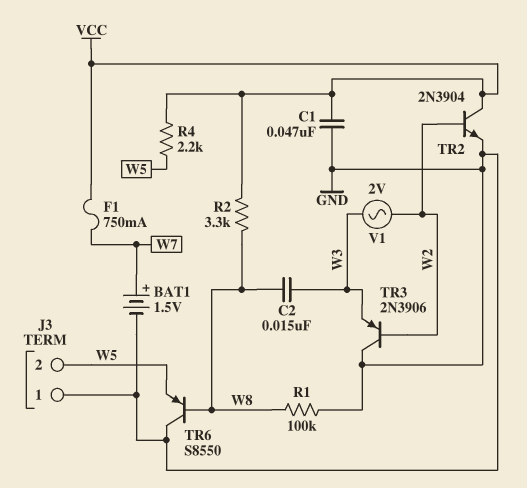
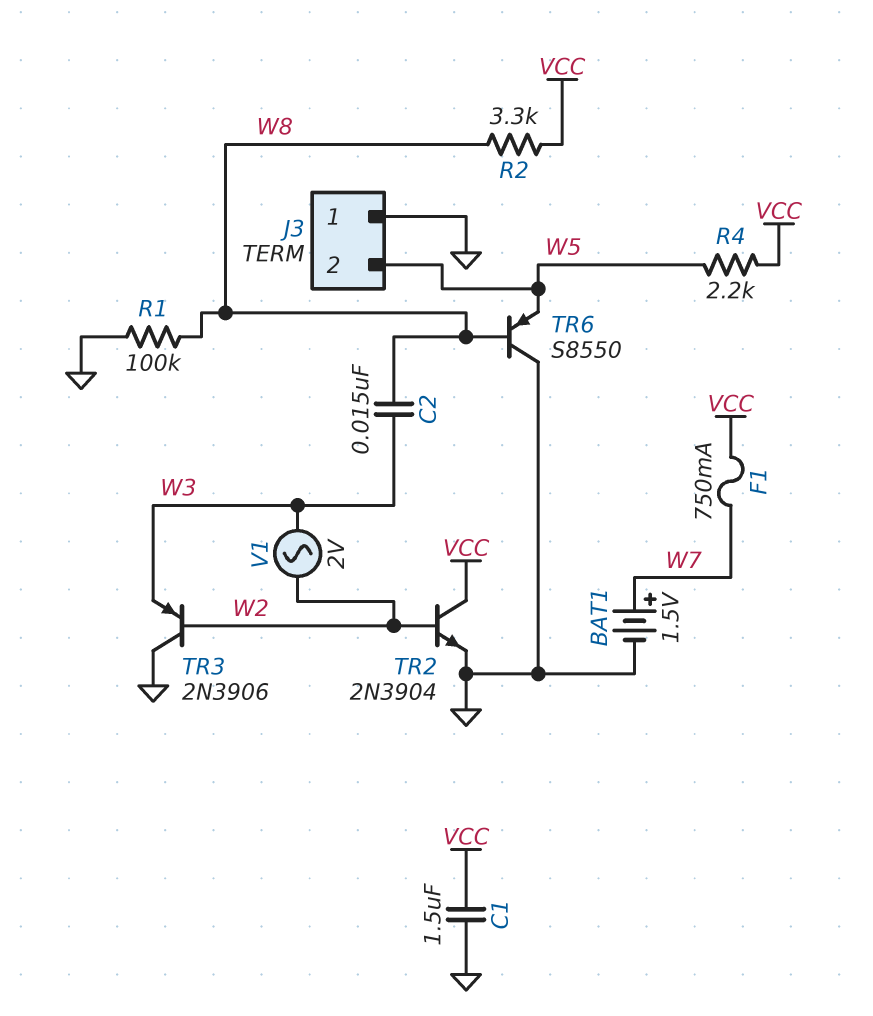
C1: 47nF (GND, VCC) -> 1.5uF (GND, VCC)

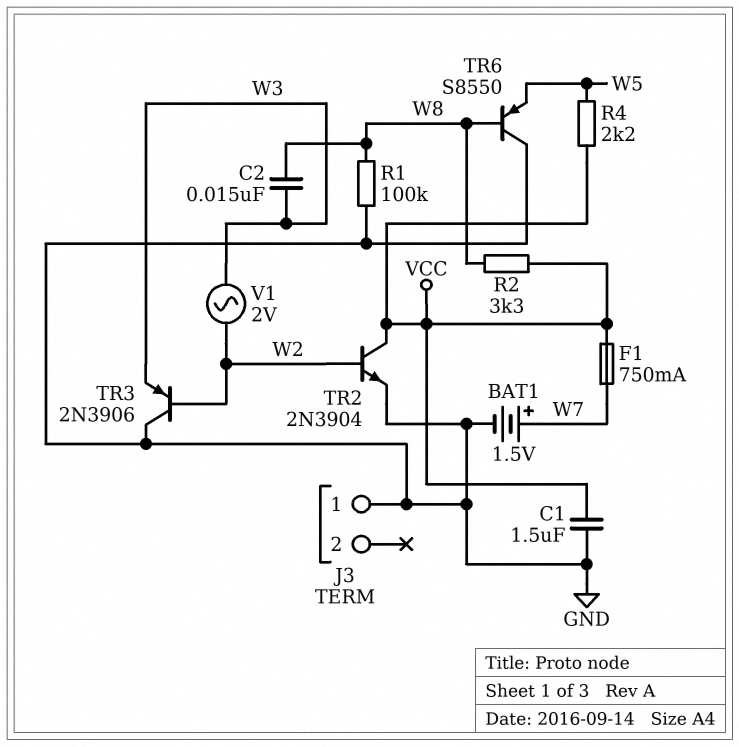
J3 pin 2: W5 -> none

